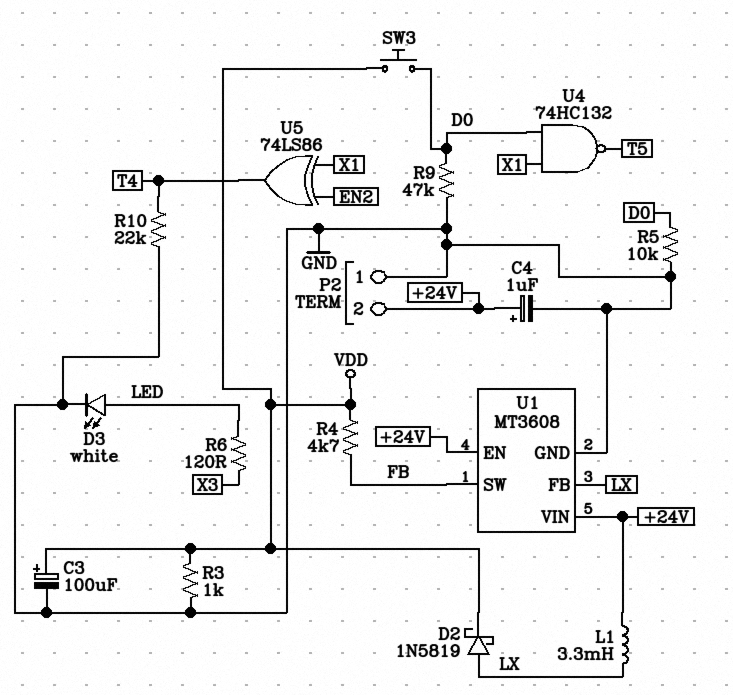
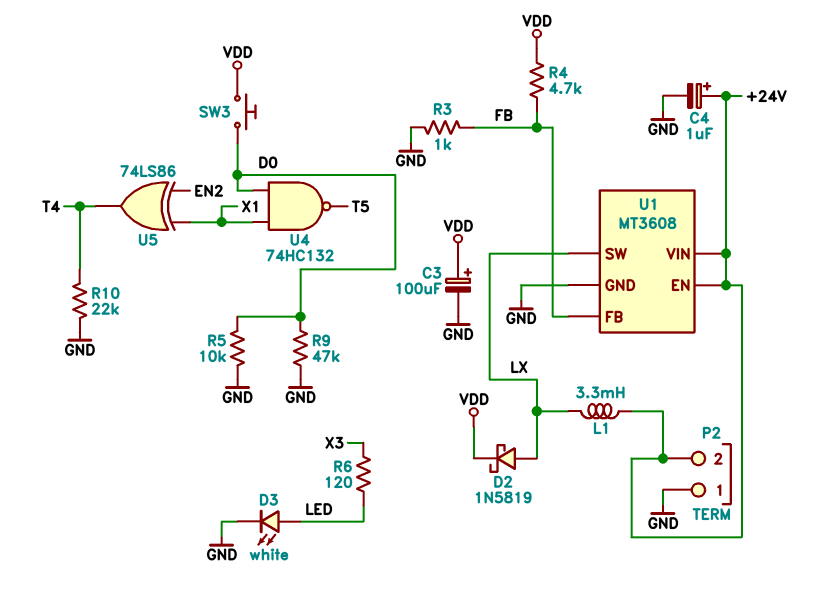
R3: 1k (GND, VDD) -> 1k (FB, GND)
U1 pin FB: LX -> FB
U1 pin SW: FB -> LX

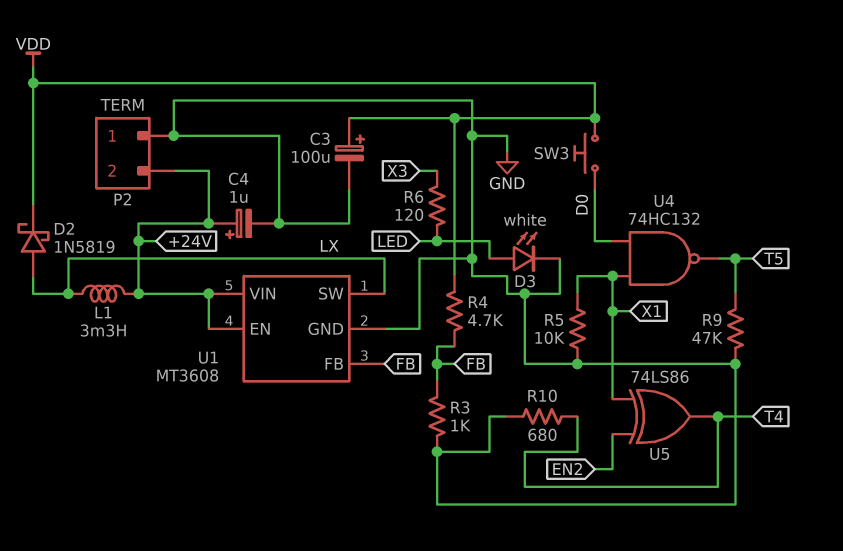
R5: 10k (D0, GND) -> 10k (GND, X1)
R9: 47k (D0, GND) -> 47k (GND, T5)
R10: 22k (GND, T4) -> 680 (GND, T4)

